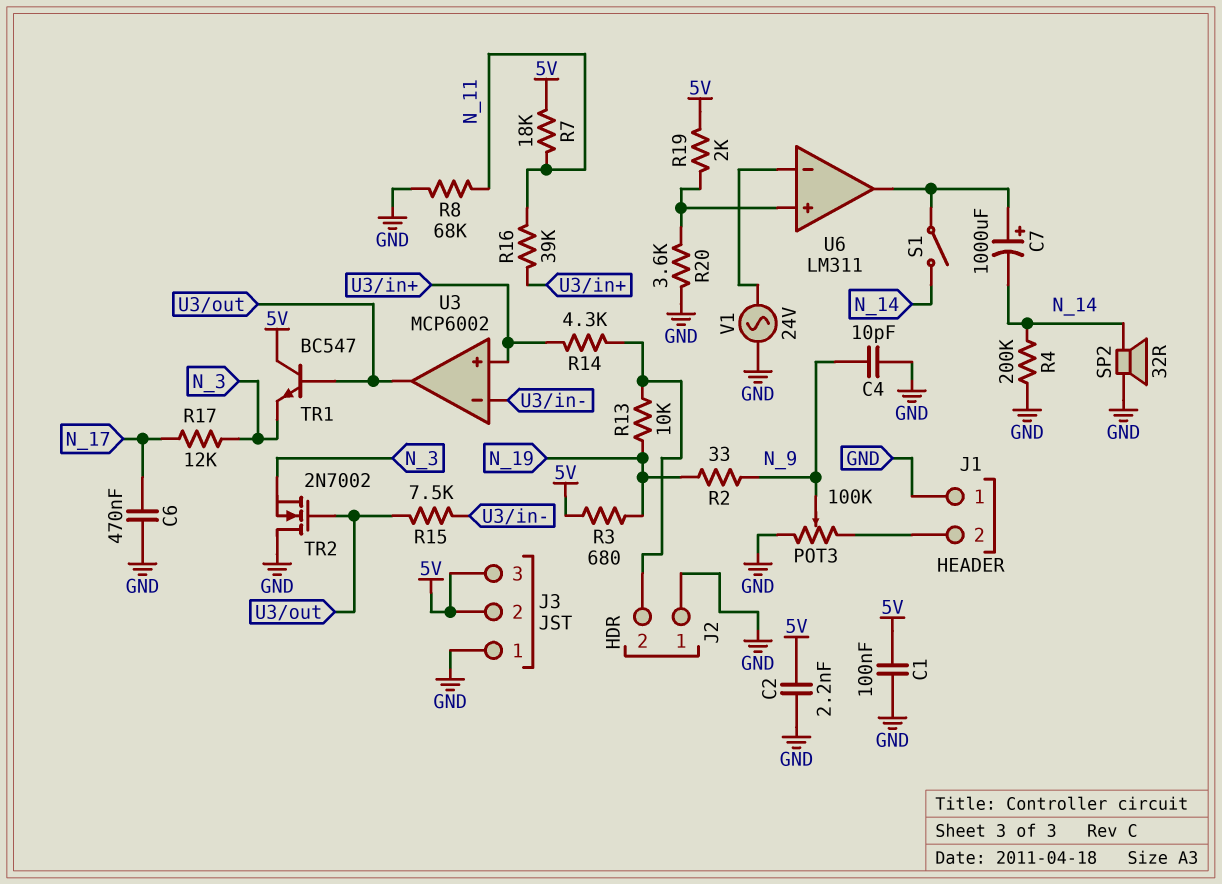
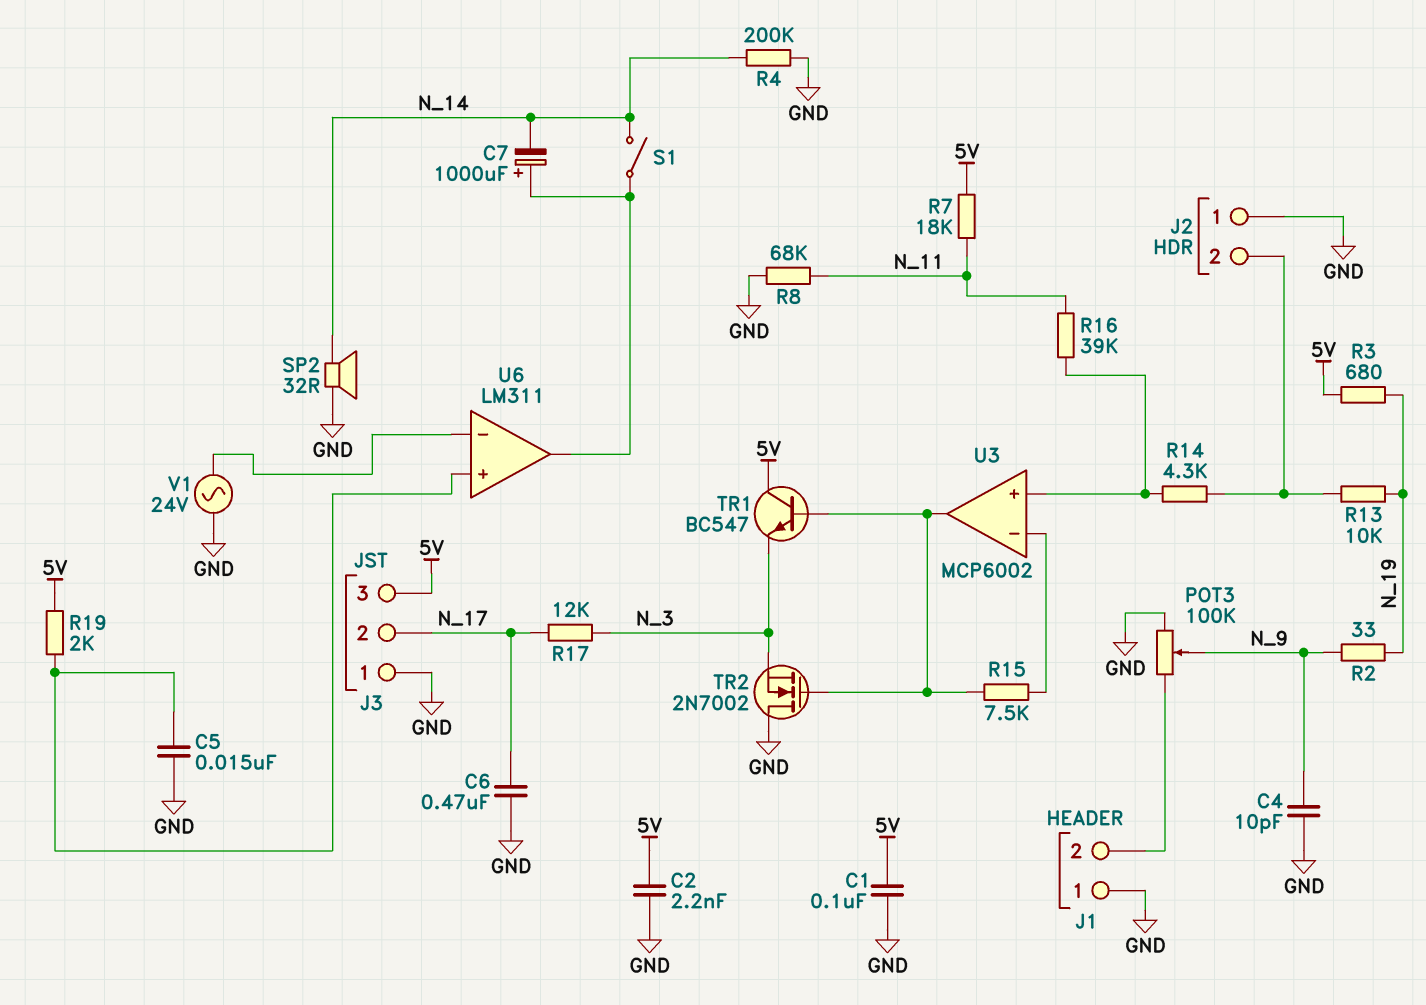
C5: none -> 15nF (GND, U6/in+)
J3 pin 2: 5V -> N_17
R20: 3.6k (GND, U6/in+) -> none

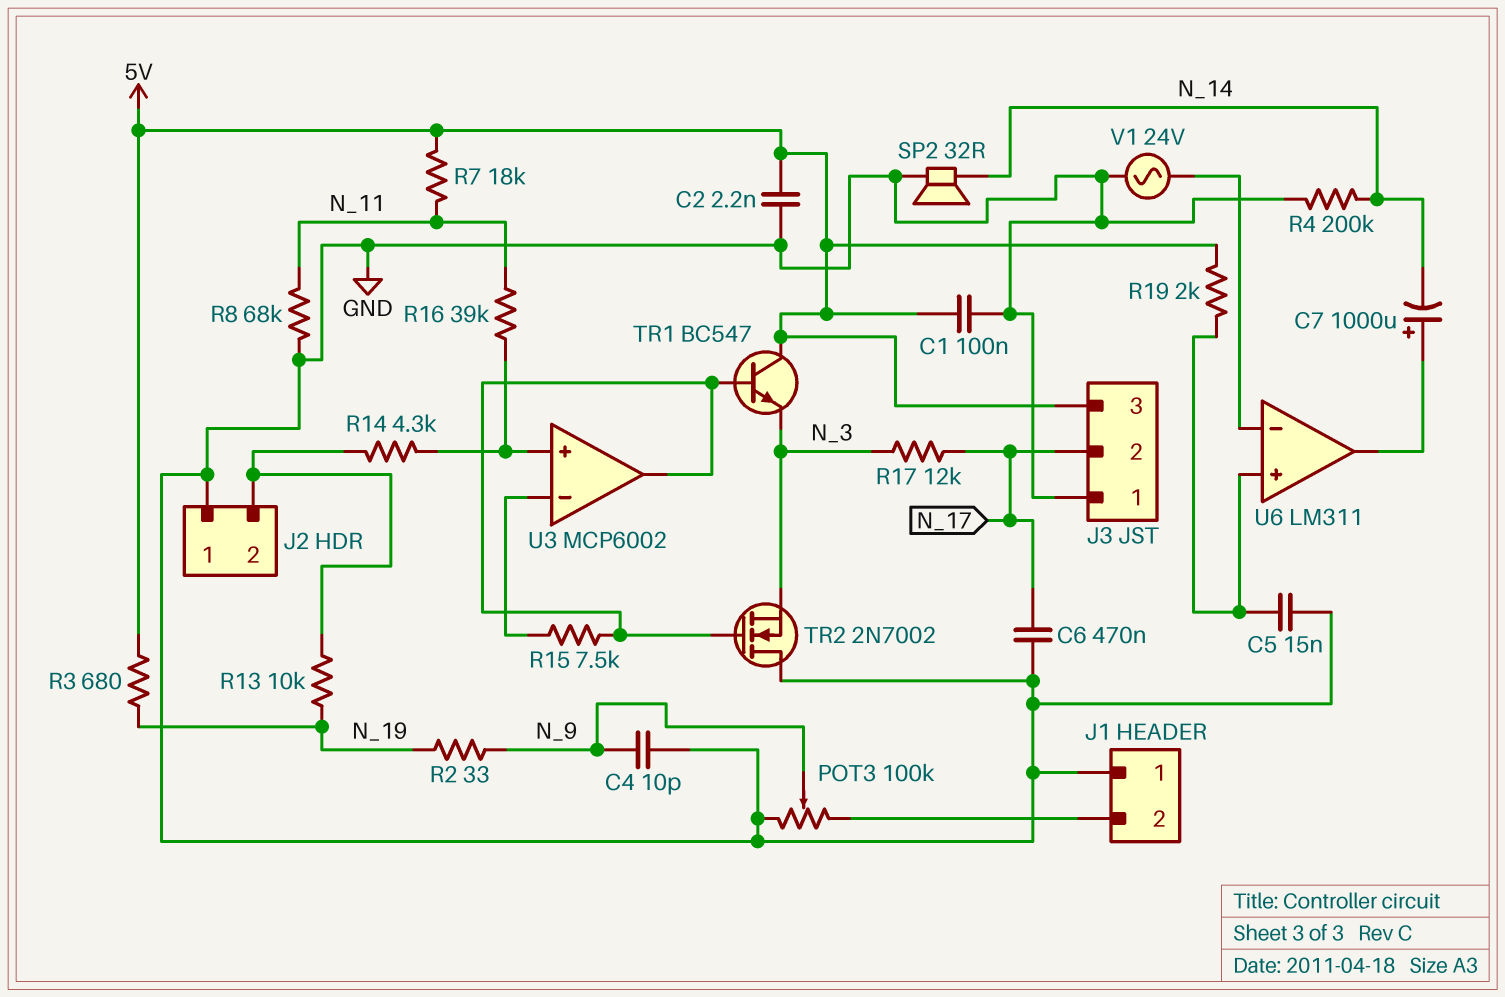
S1: switch (N_14, U6/out) -> none

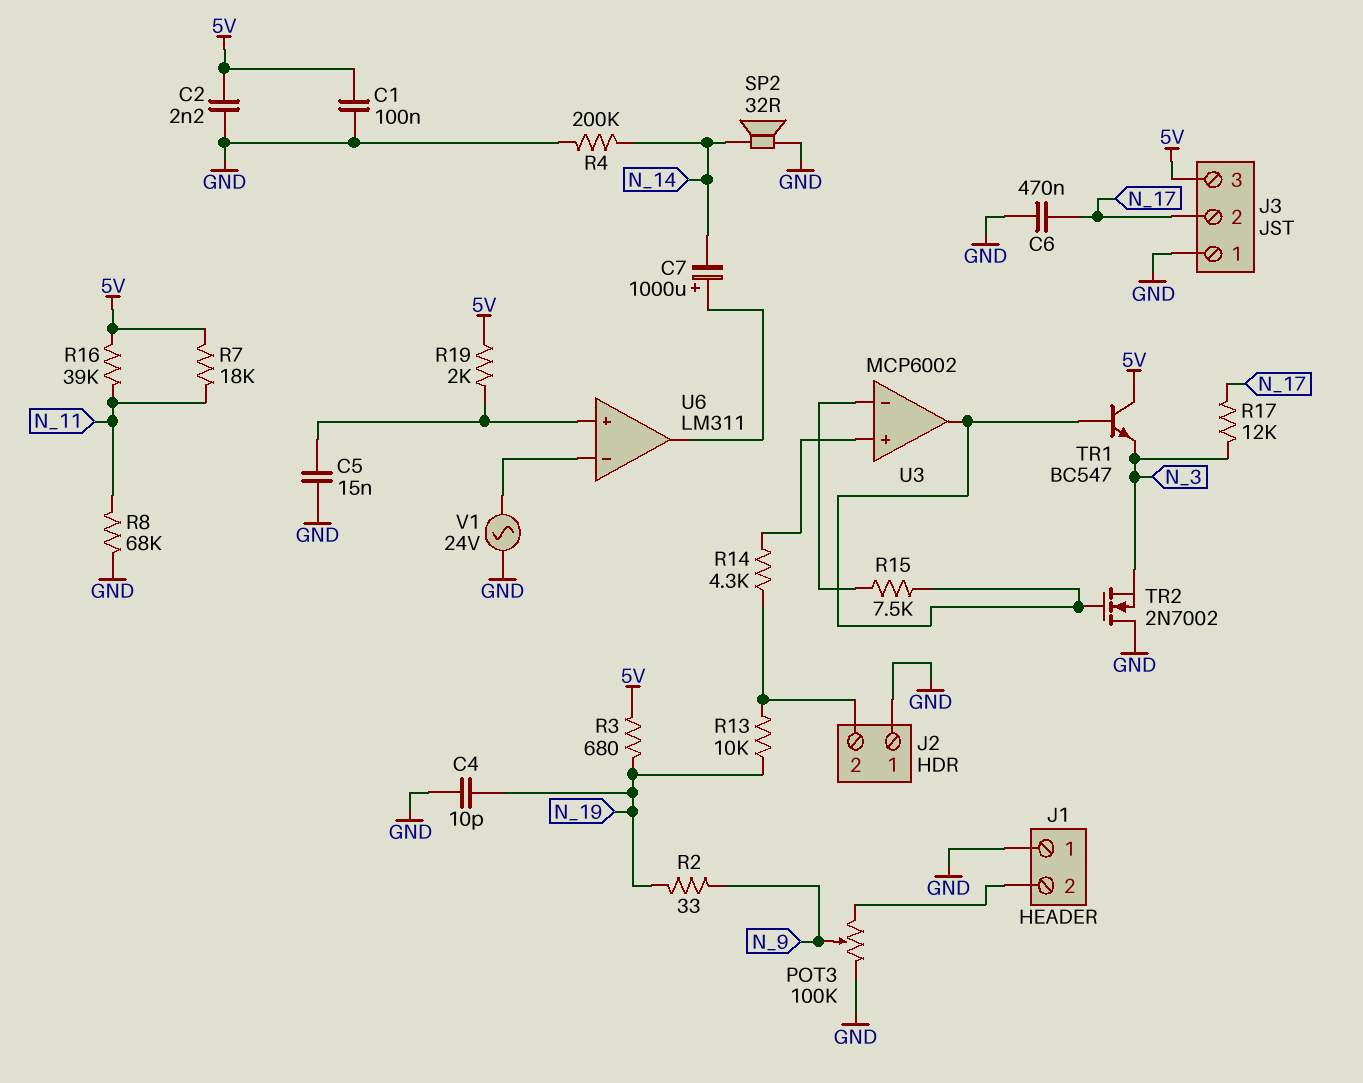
C4: 10pF (GND, N_9) -> 10pF (GND, N_19)
R16: 39k (N_11, U3/in+) -> 39k (5V, N_11)

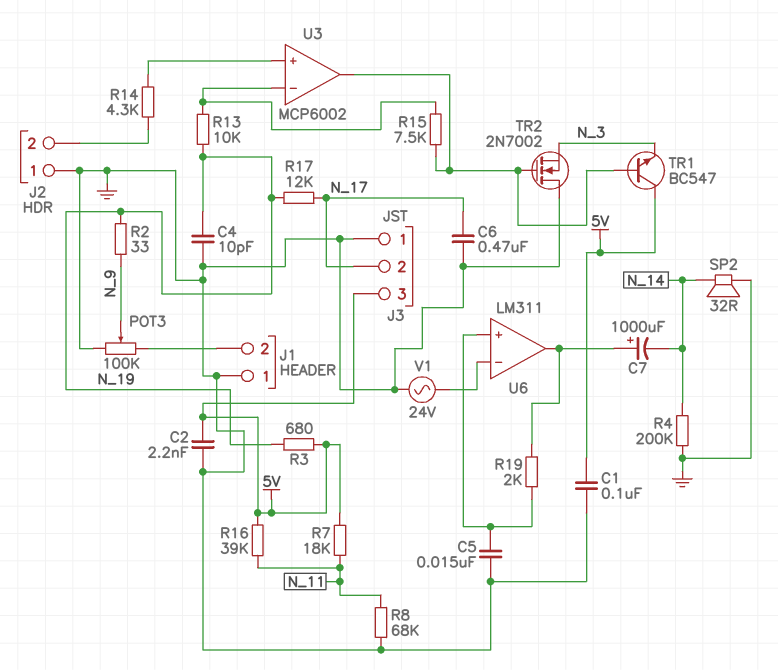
R13: 10k (J2/2, N_19) -> 10k (N_19, U3/in-)
R17: 12k (N_3, N_17) -> 12k (N_17, N_19)
R19: 2k (5V, U6/in+) -> 2k (U6/in+, U6/out)

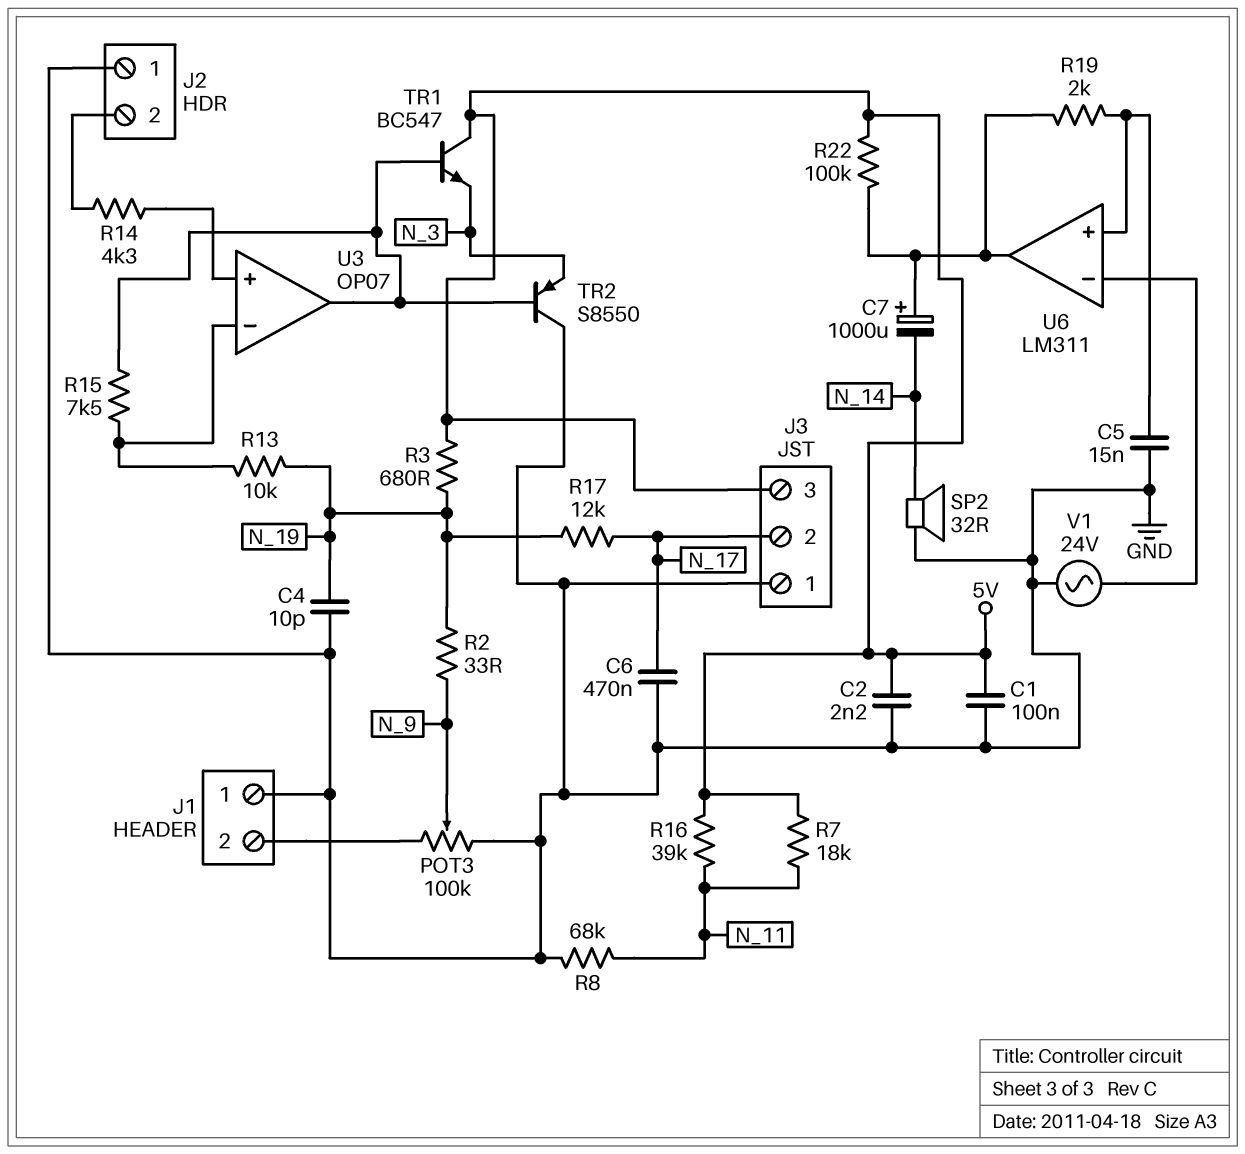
R4: 200k (GND, N_14) -> none
R22: none -> 100k (5V, U6/out)
TR2: NMOS 2N7002 (G U3/out, D GND, S N_3) -> PNP S8550 (B U3/out, C GND, E N_3)
U3: MCP6002 -> OP07

